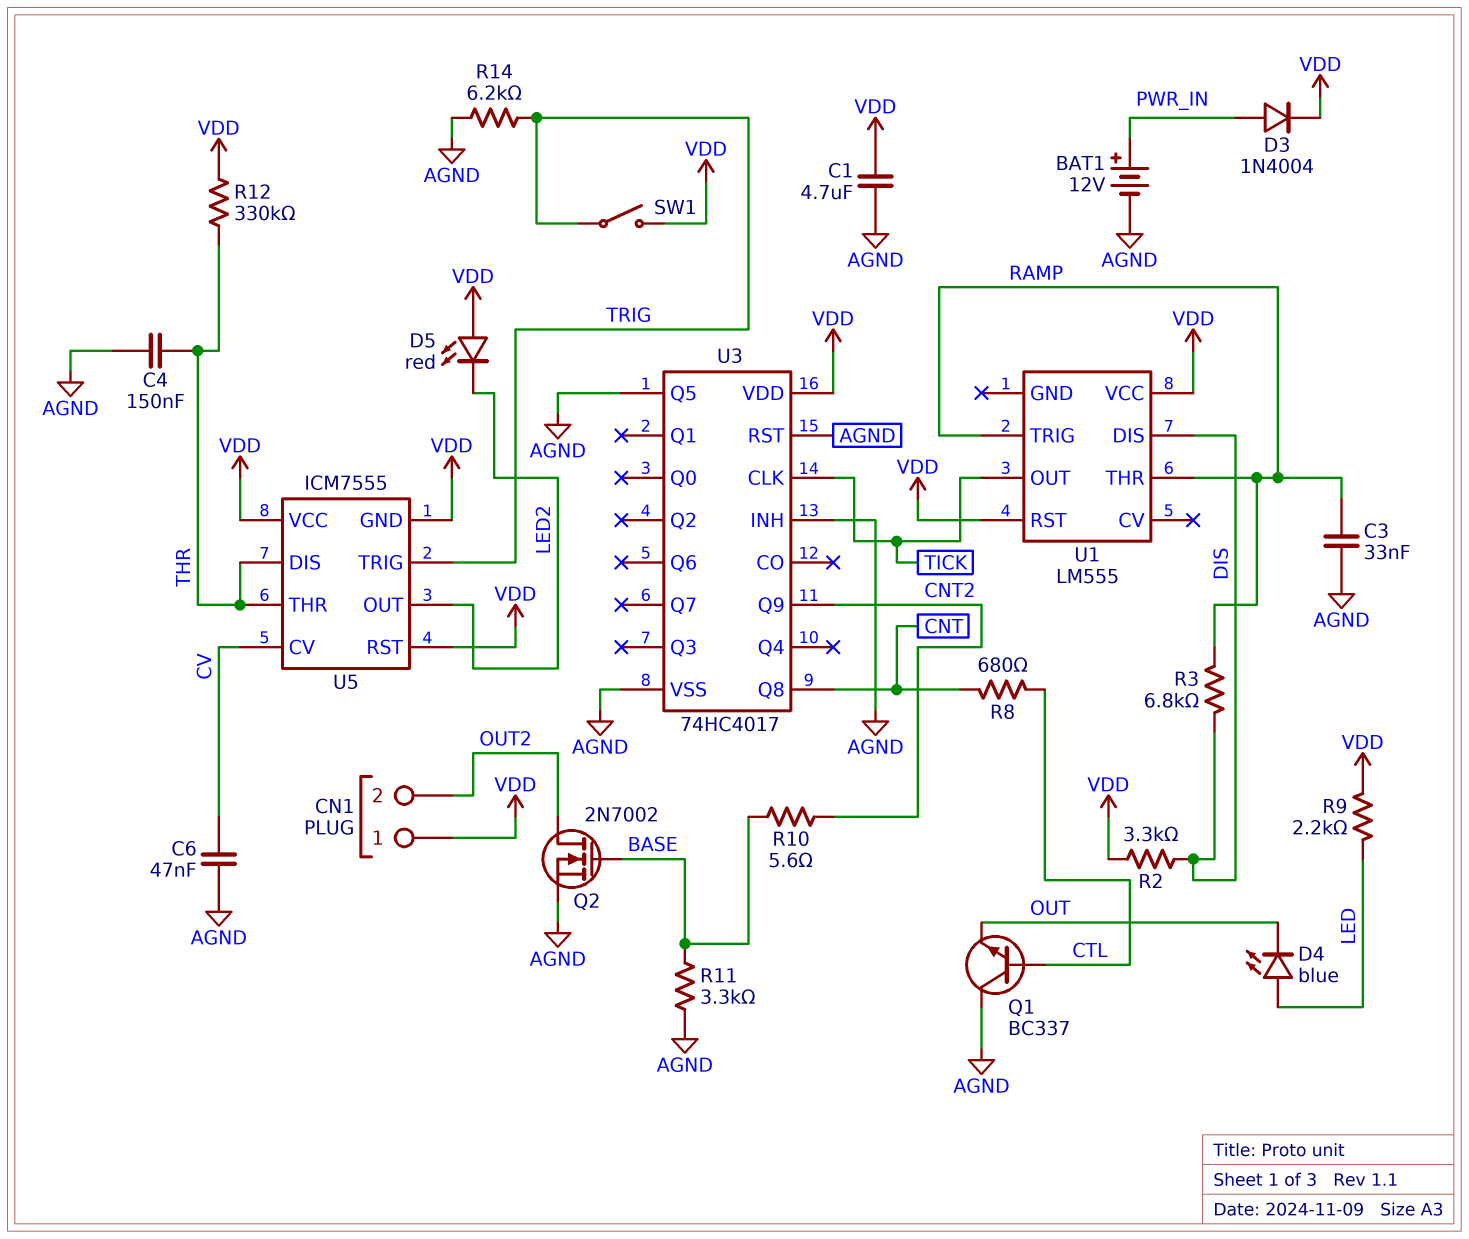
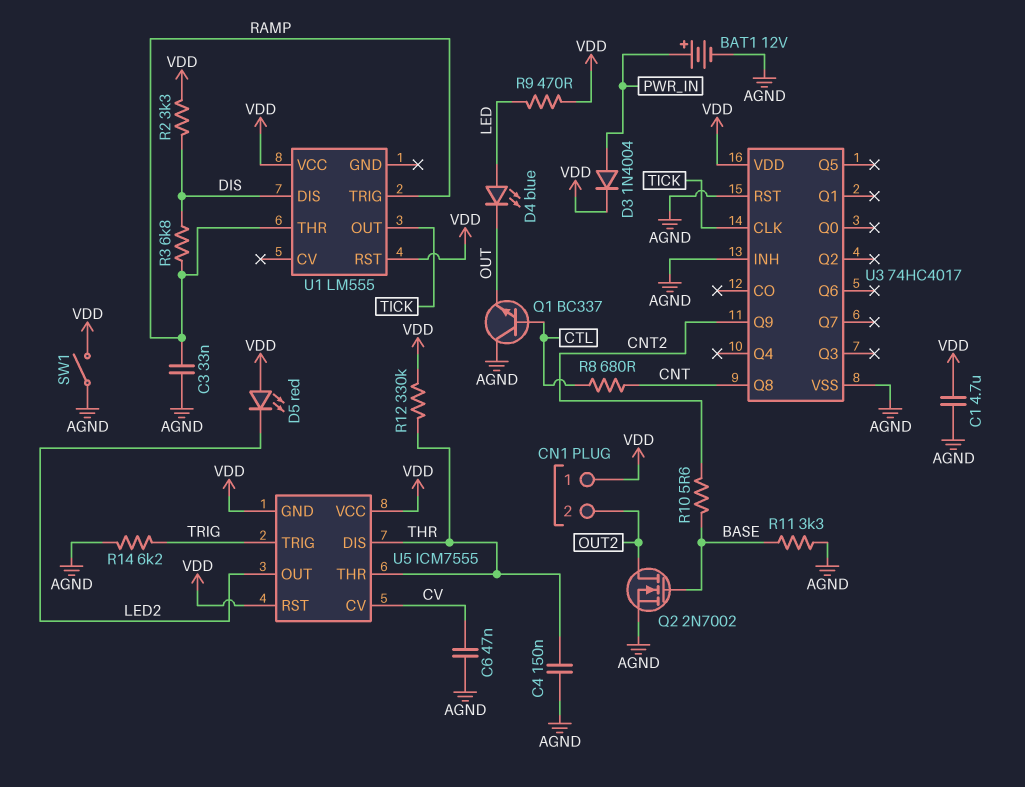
R9: 2.2k (LED, VDD) -> 470 (LED, VDD)
SW1: switch (TRIG, VDD) -> switch (AGND, VDD)
U3 pin Q5: AGND -> none

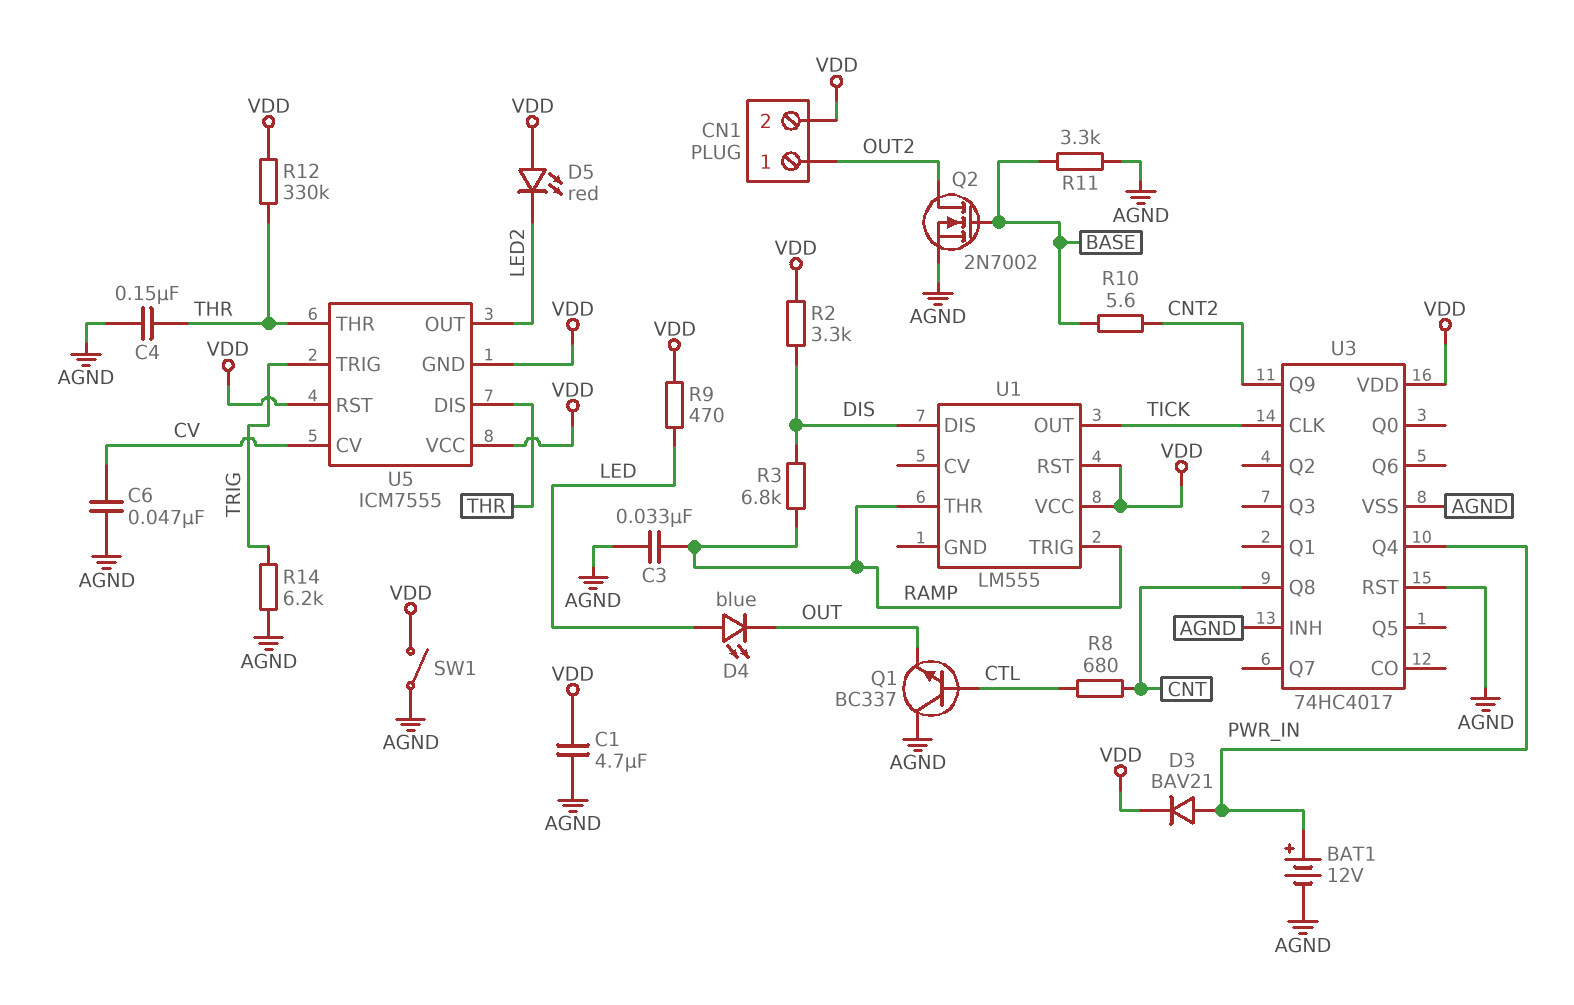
CN1 pin 1: VDD -> OUT2
CN1 pin 2: OUT2 -> VDD
D3: diode 1N4004 (A PWR_IN, K VDD) -> diode BAV21 (A PWR_IN, K VDD)
U3 pin Q4: none -> PWR_IN

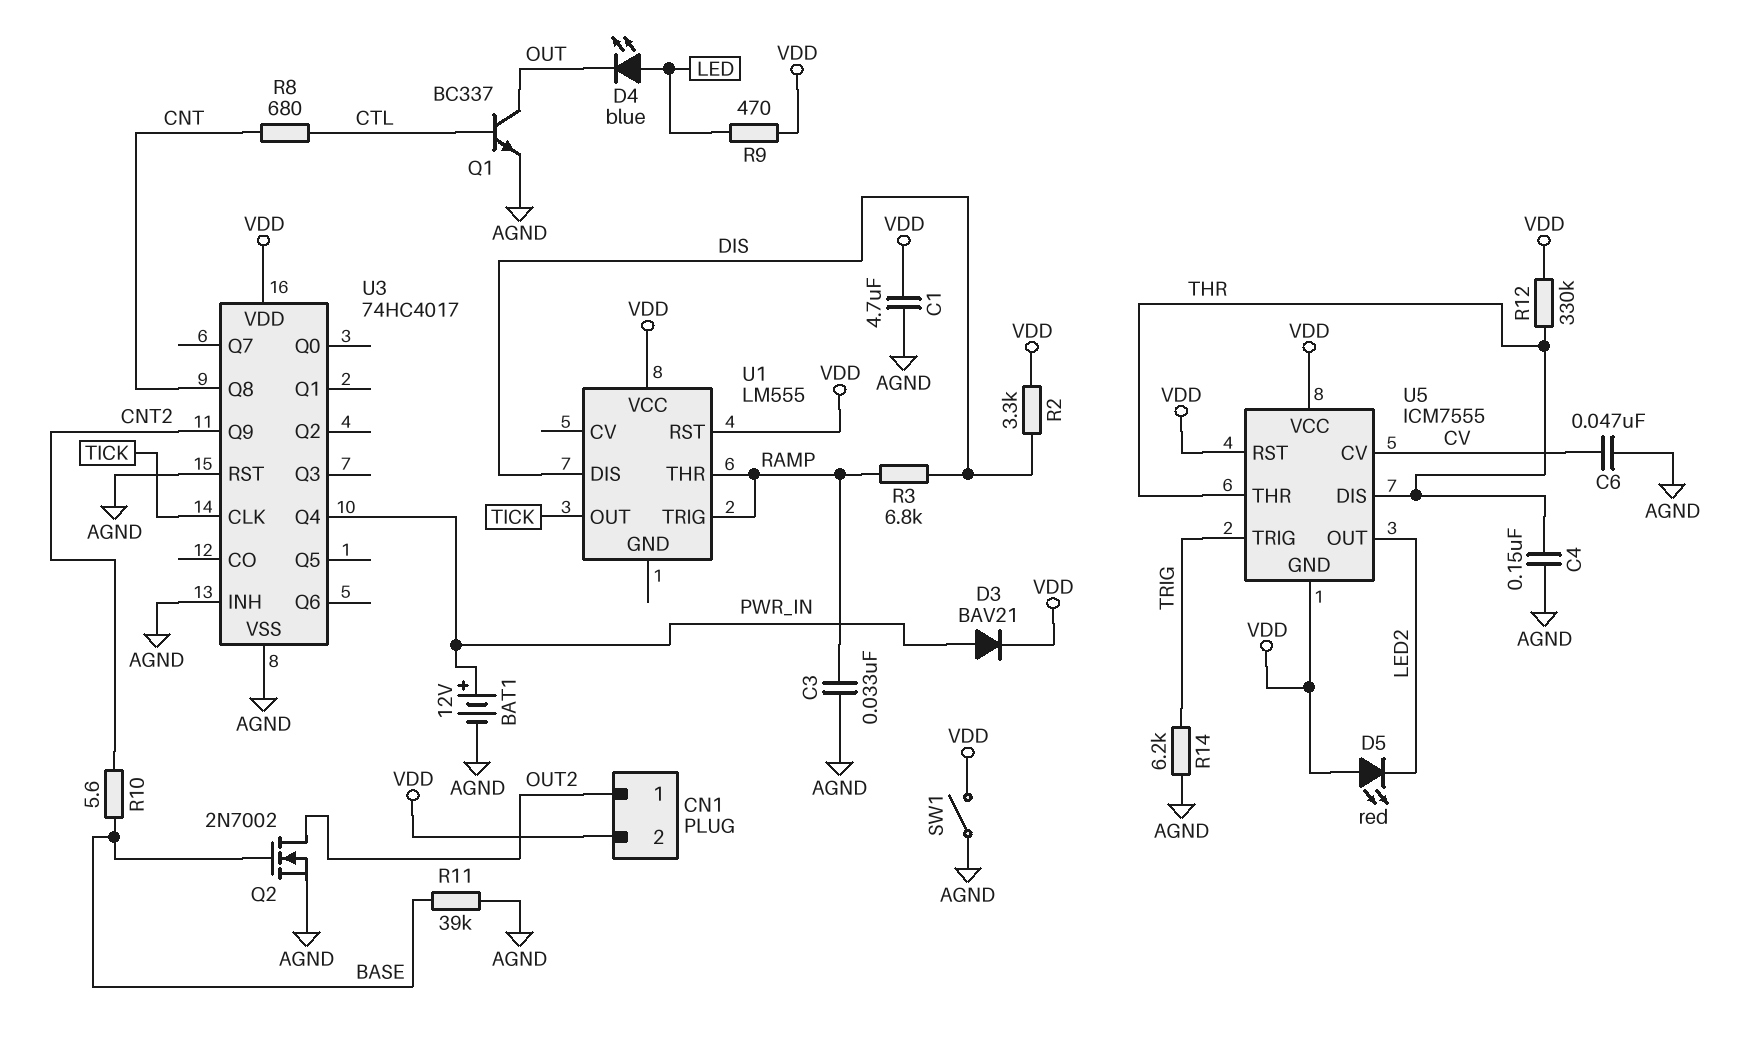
Q1: NPN BC337 (B CTL, C AGND, E OUT) -> NPN BC337 (B CTL, C OUT, E AGND)
R11: 3.3k (AGND, BASE) -> 39k (AGND, BASE)

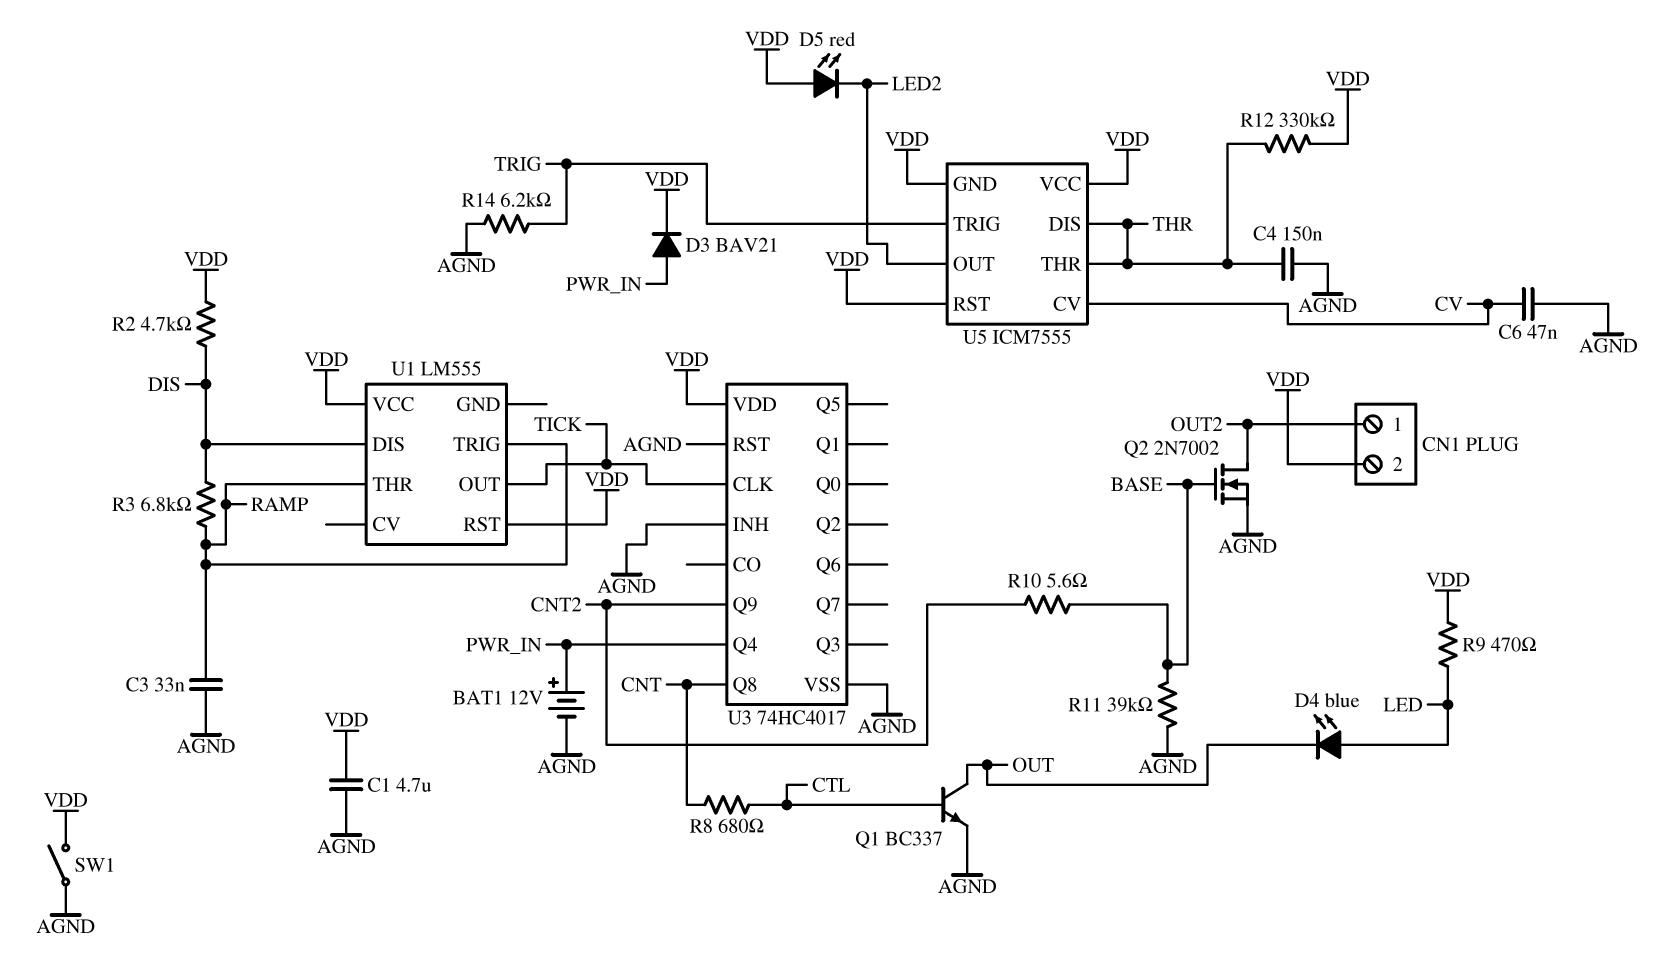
R2: 3.3k (DIS, VDD) -> 4.7k (DIS, VDD)

